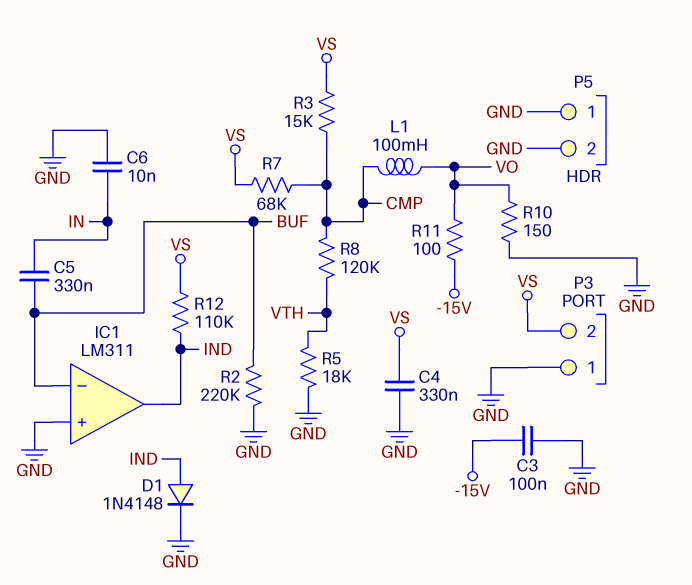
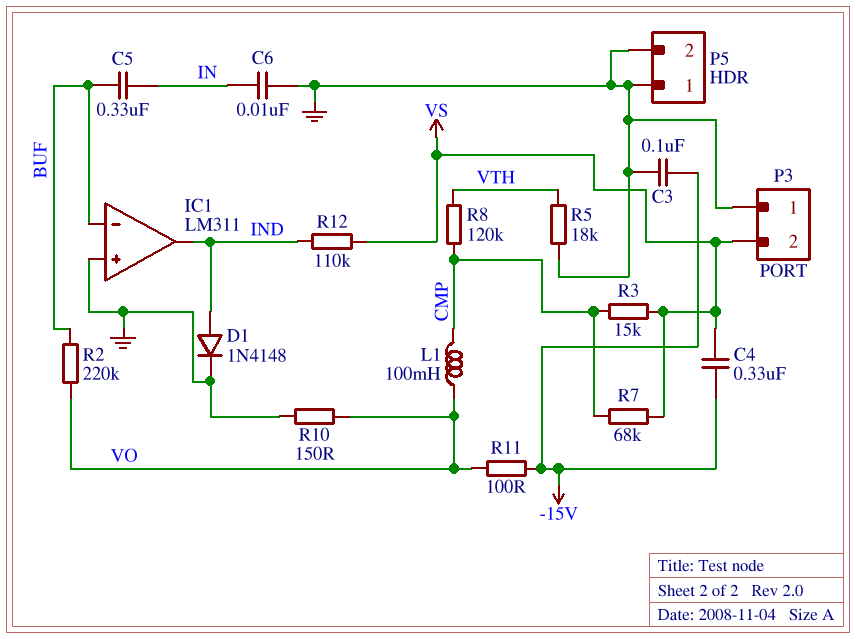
C4: 330nF (GND, VS) -> 330nF (-15V, VS)
R2: 220k (BUF, GND) -> 220k (BUF, VO)

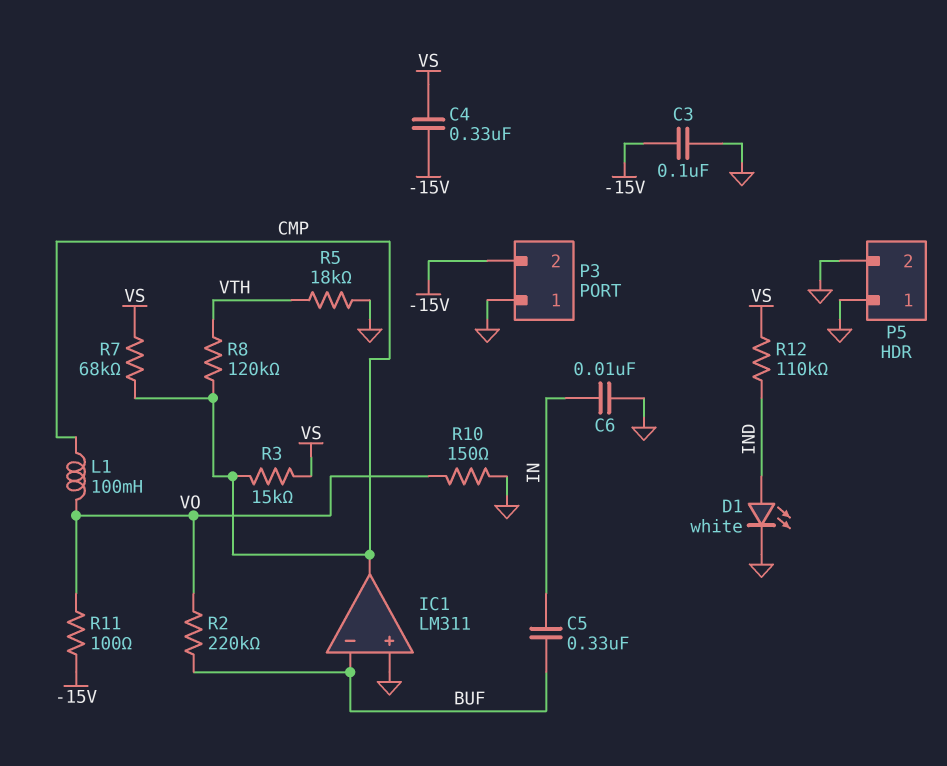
D1: diode 1N4148 (A IND, K GND) -> LED white (A IND, K GND)
IC1 pin out: IND -> CMP
P3 pin 2: VS -> -15V

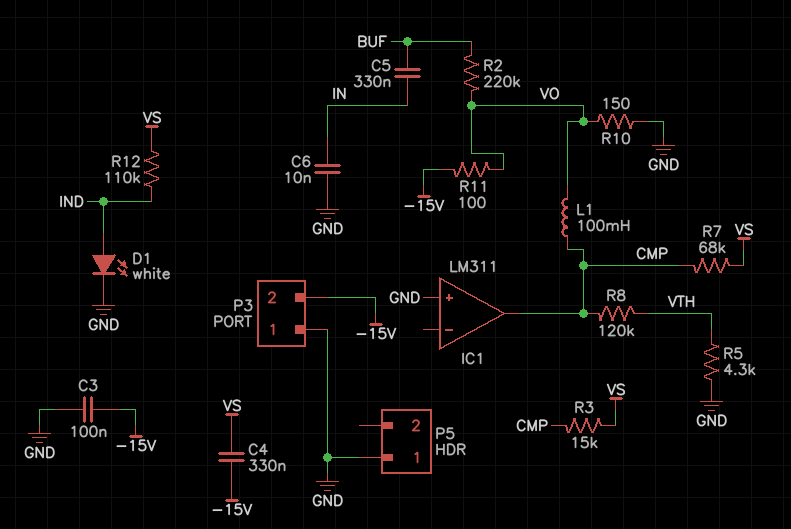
IC1 pin in-: BUF -> none
P5 pin 2: GND -> none
R5: 18k (GND, VTH) -> 4.3k (GND, VTH)

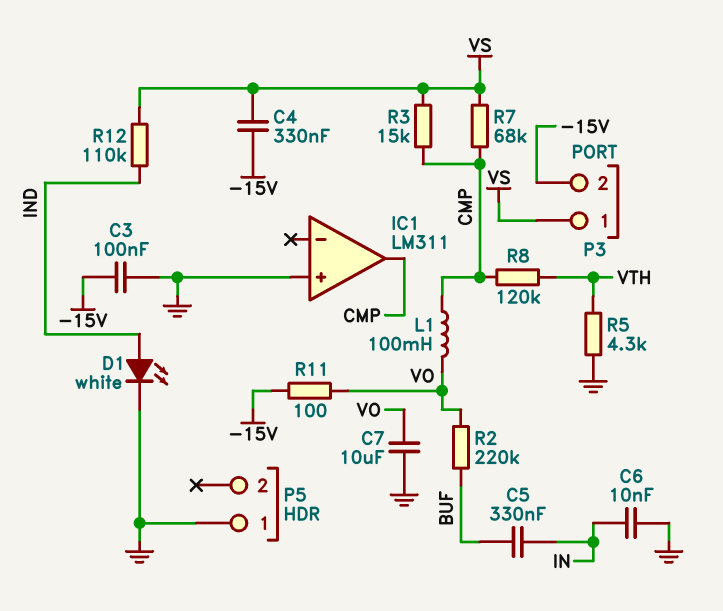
C7: none -> 10uF (GND, VO)
P3 pin 1: GND -> VS
R10: 150 (GND, VO) -> none

